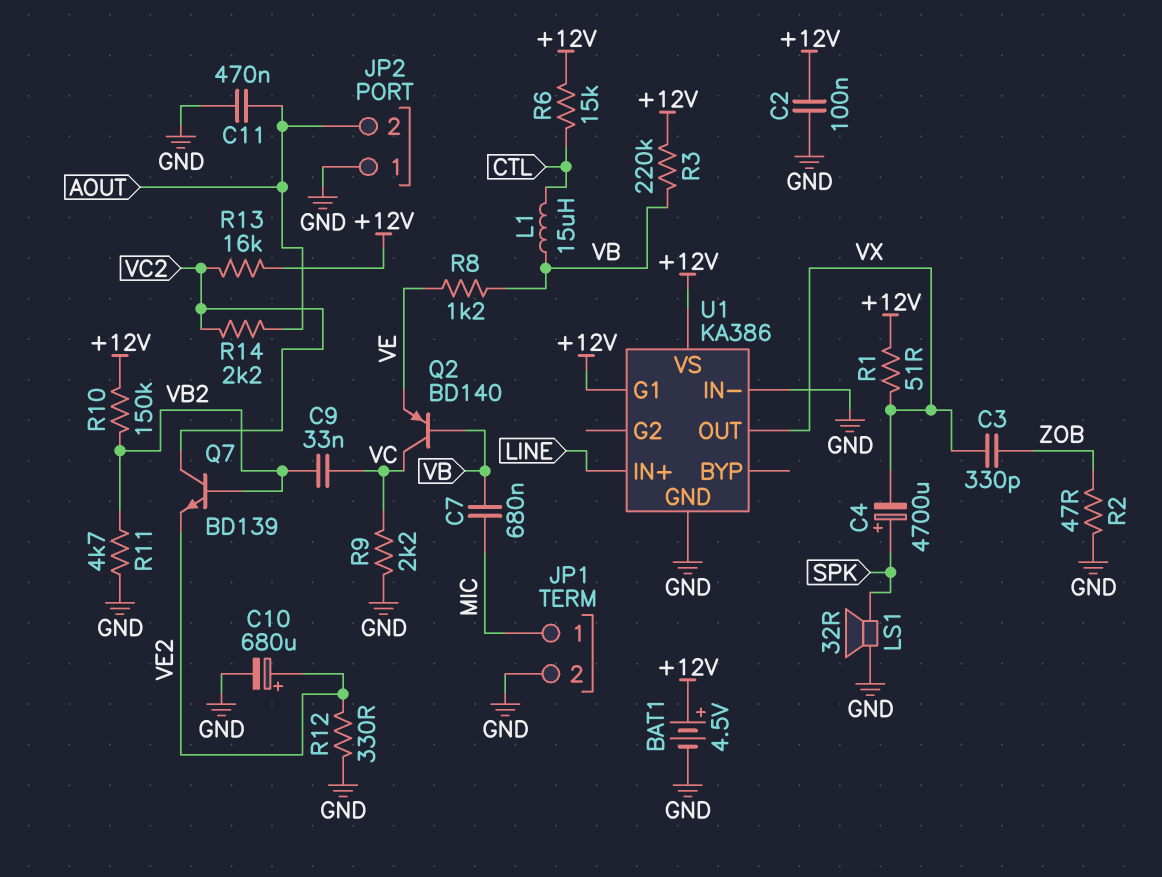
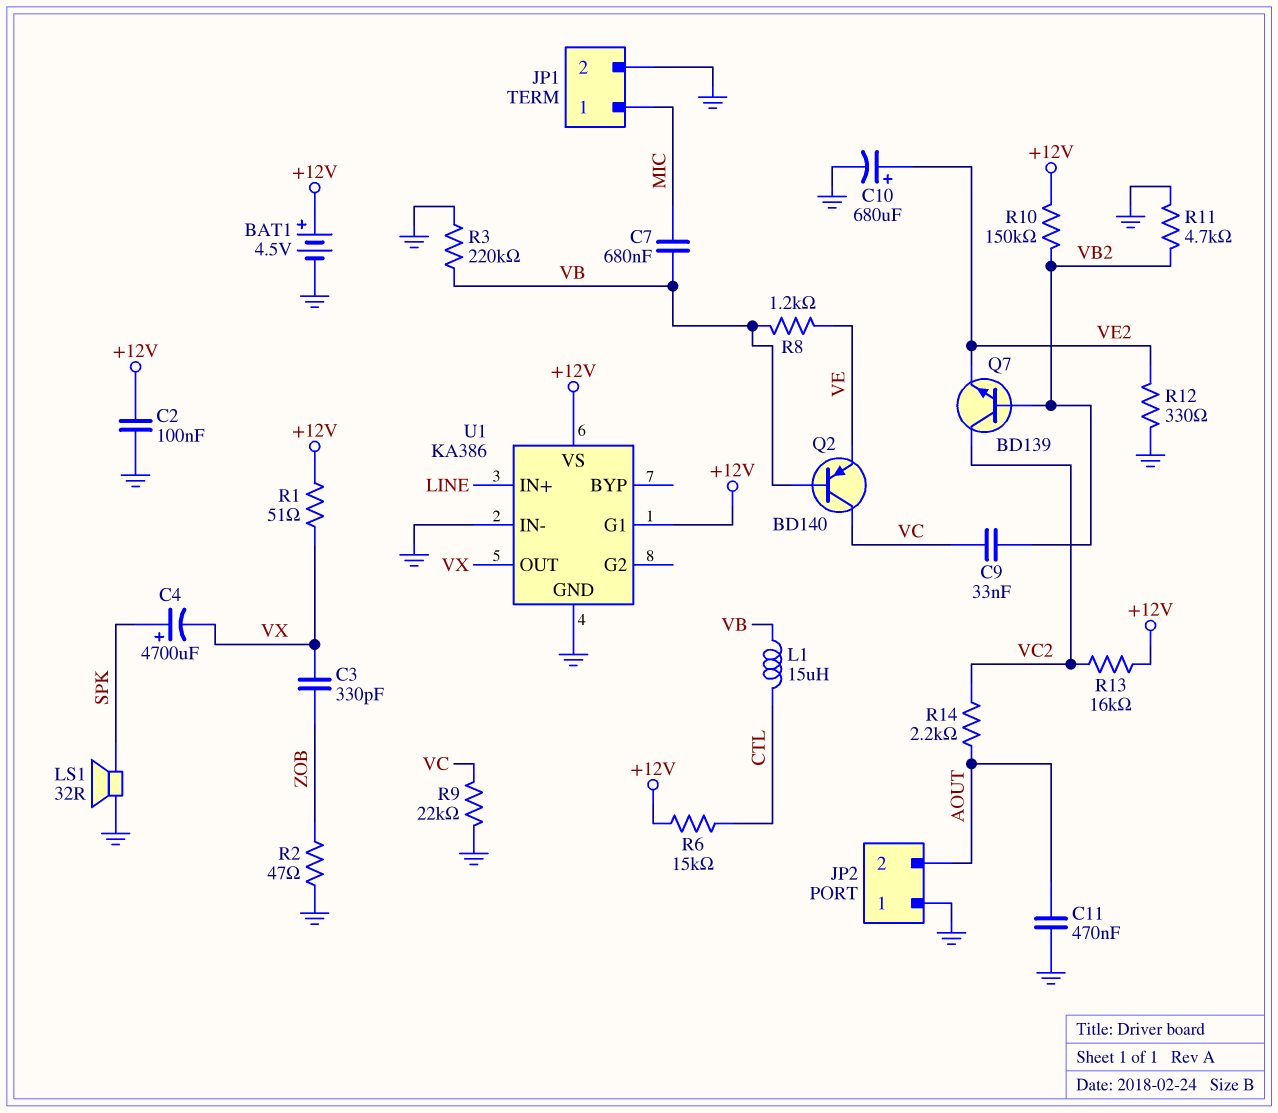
R3: 220k (+12V, VB) -> 220k (GND, VB)
R9: 2.2k (GND, VC) -> 22k (GND, VC)

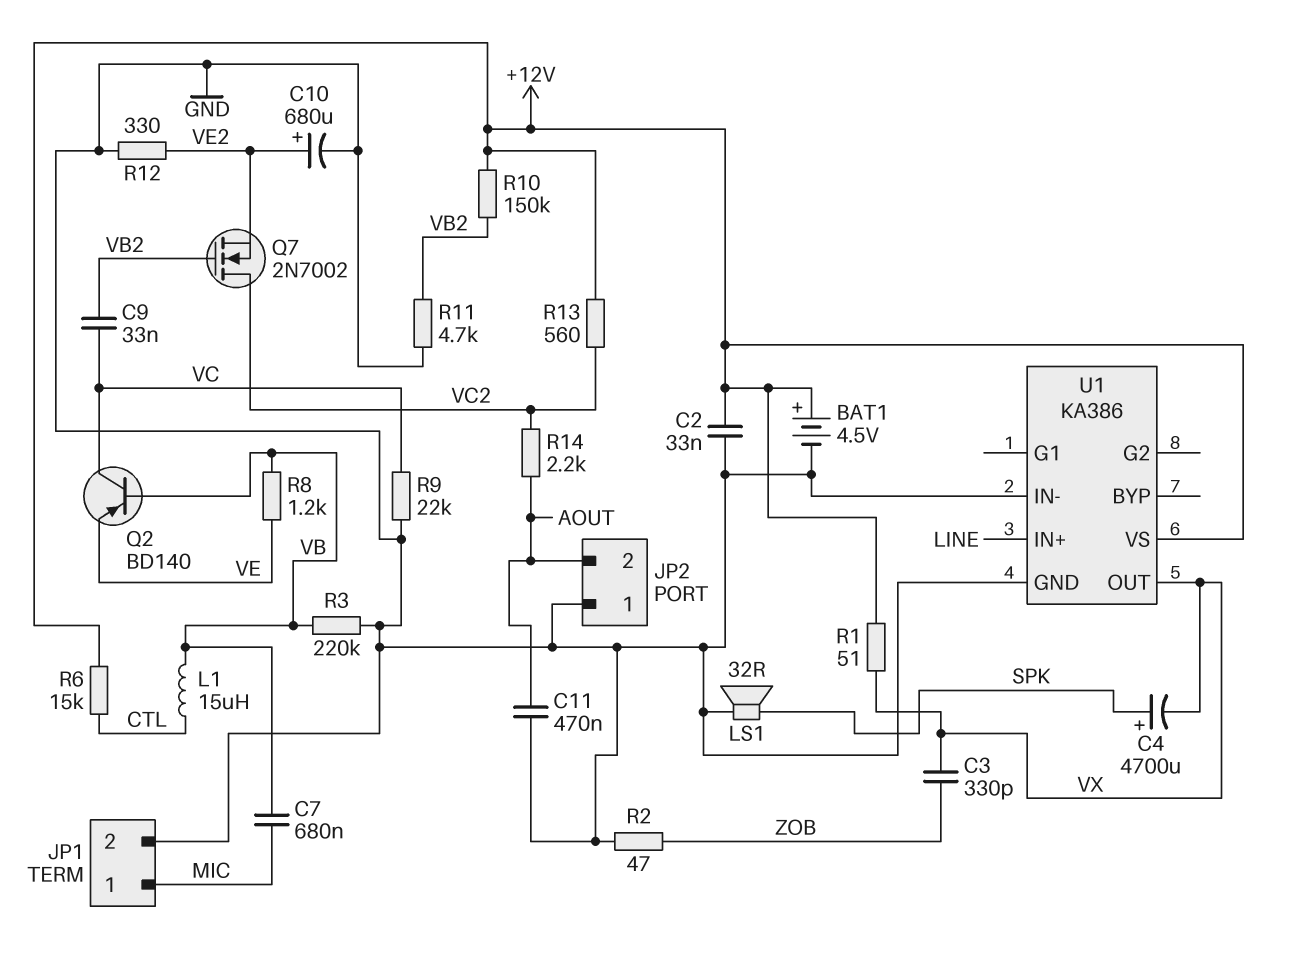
C2: 100nF (+12V, GND) -> 33nF (+12V, GND)
Q7: NPN BD139 (B VB2, C VC2, E VE2) -> NMOS 2N7002 (G VB2, D VC2, S VE2)
R13: 16k (+12V, VC2) -> 560 (+12V, VC2)
U1 pin G1: +12V -> none

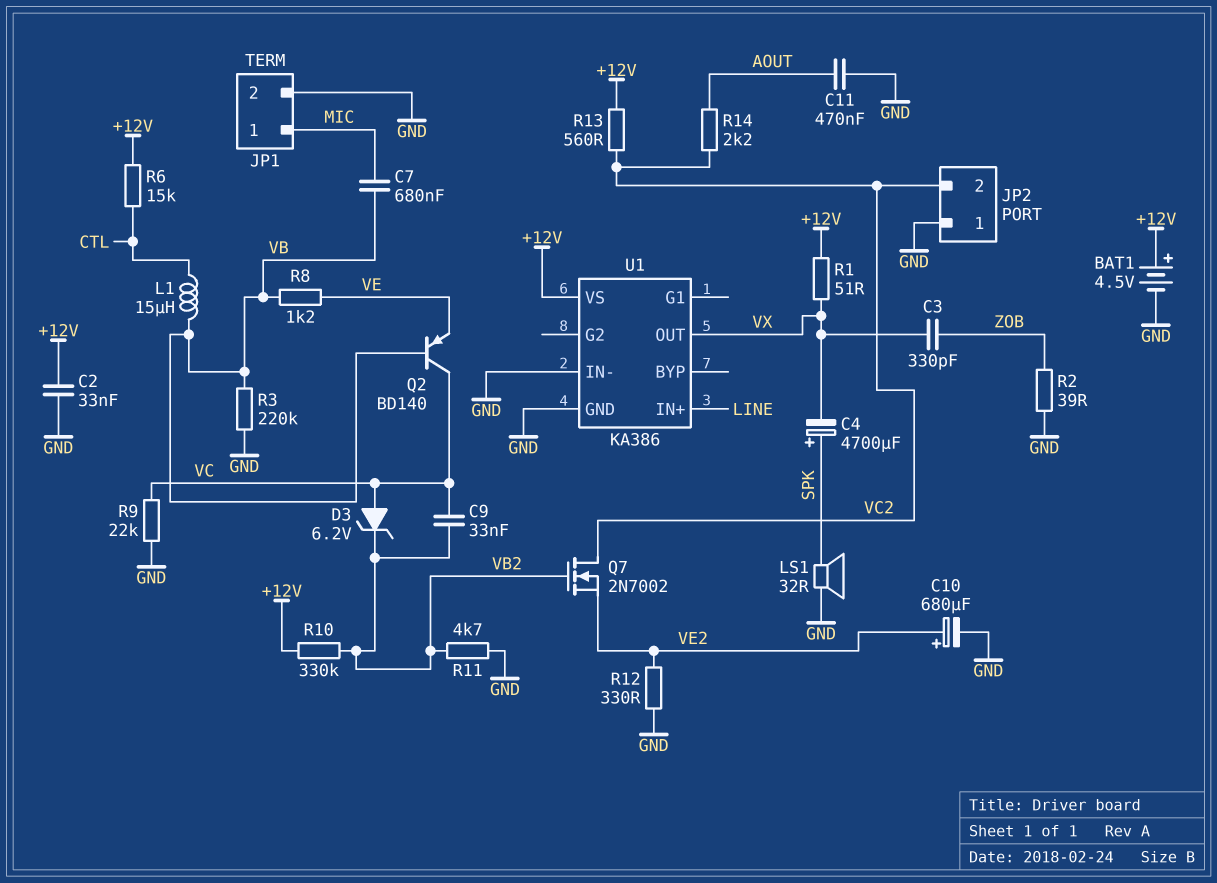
D3: none -> zener 6.2V (A VC, K VB2)
JP2 pin 2: AOUT -> VC2
R2: 47 (GND, ZOB) -> 39 (GND, ZOB)
R10: 150k (+12V, VB2) -> 330k (+12V, VB2)

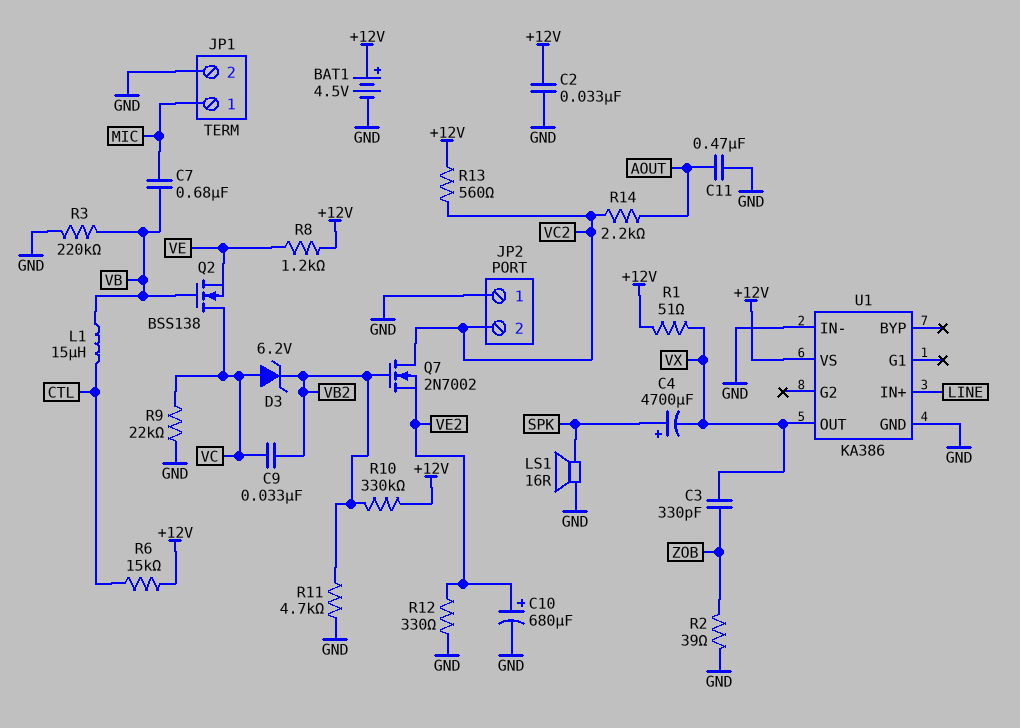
LS1: speaker 32R (GND, SPK) -> speaker 16R (GND, SPK)
Q2: PNP BD140 (B VB, C VC, E VE) -> NMOS BSS138 (G VB, D VC, S VE)
R8: 1.2k (VB, VE) -> 1.2k (+12V, VE)

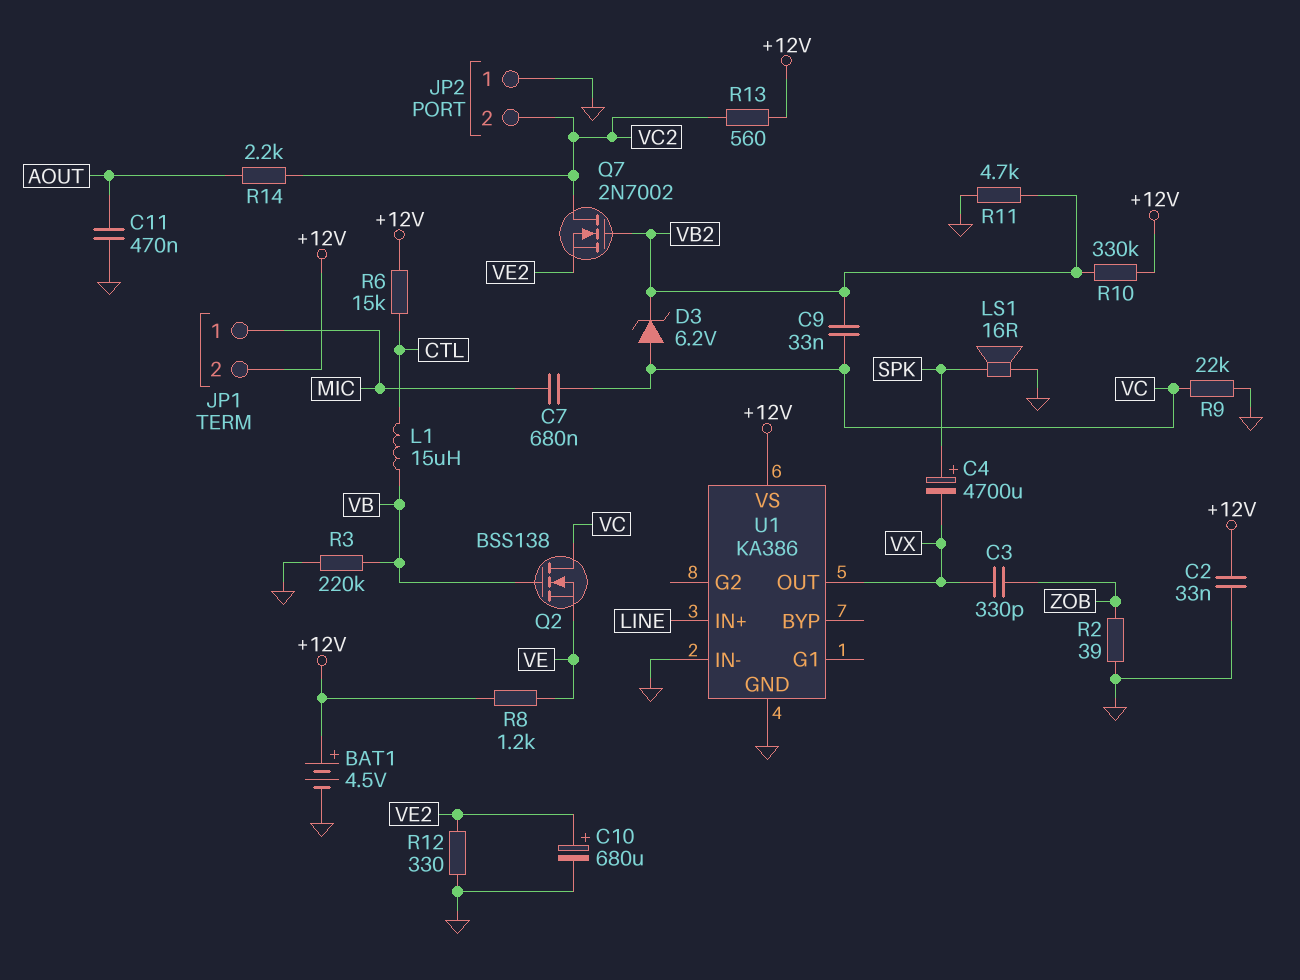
C7: 680nF (MIC, VB) -> 680nF (MIC, VC)
JP1 pin 2: GND -> +12V
R1: 51 (+12V, VX) -> none

